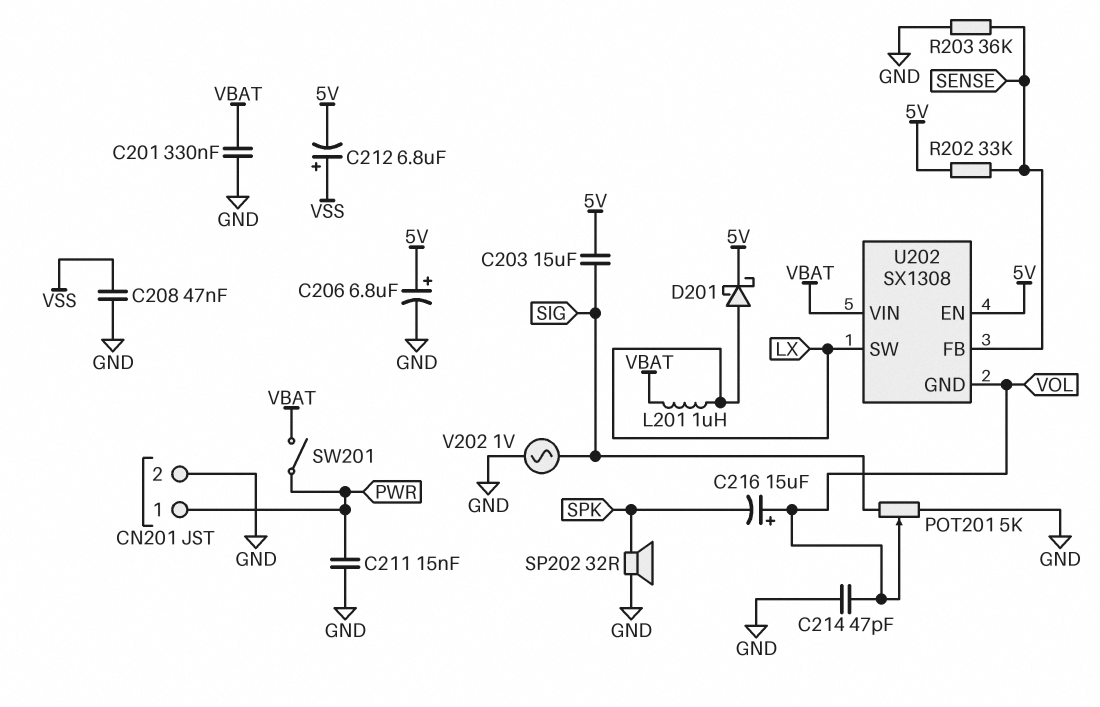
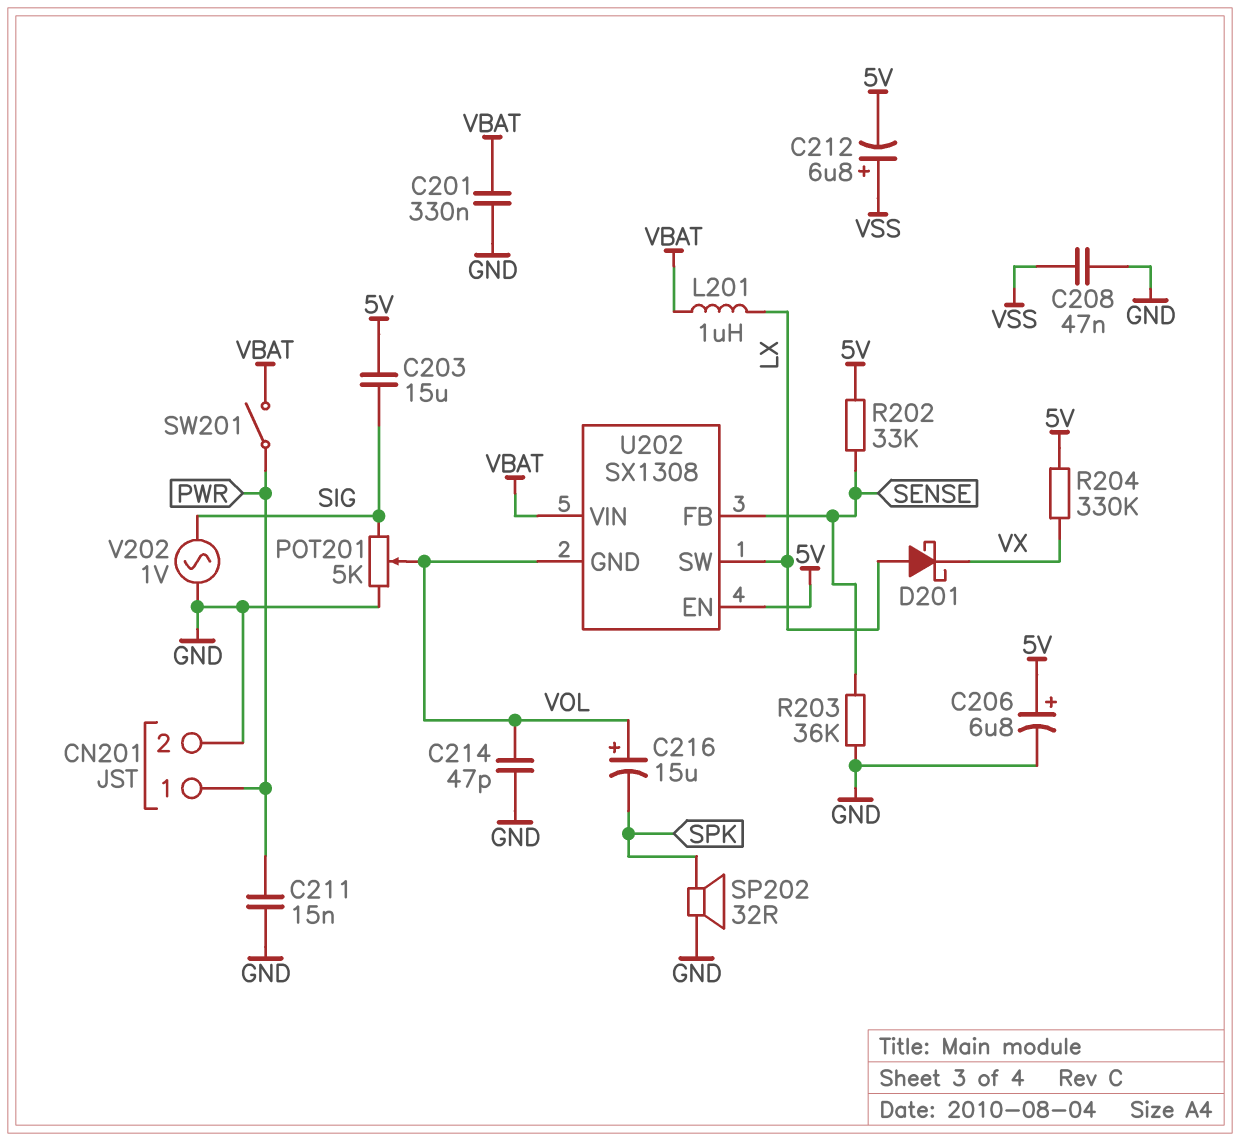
D201: schottky (A LX, K 5V) -> schottky (A LX, K VX)
R204: none -> 330k (5V, VX)

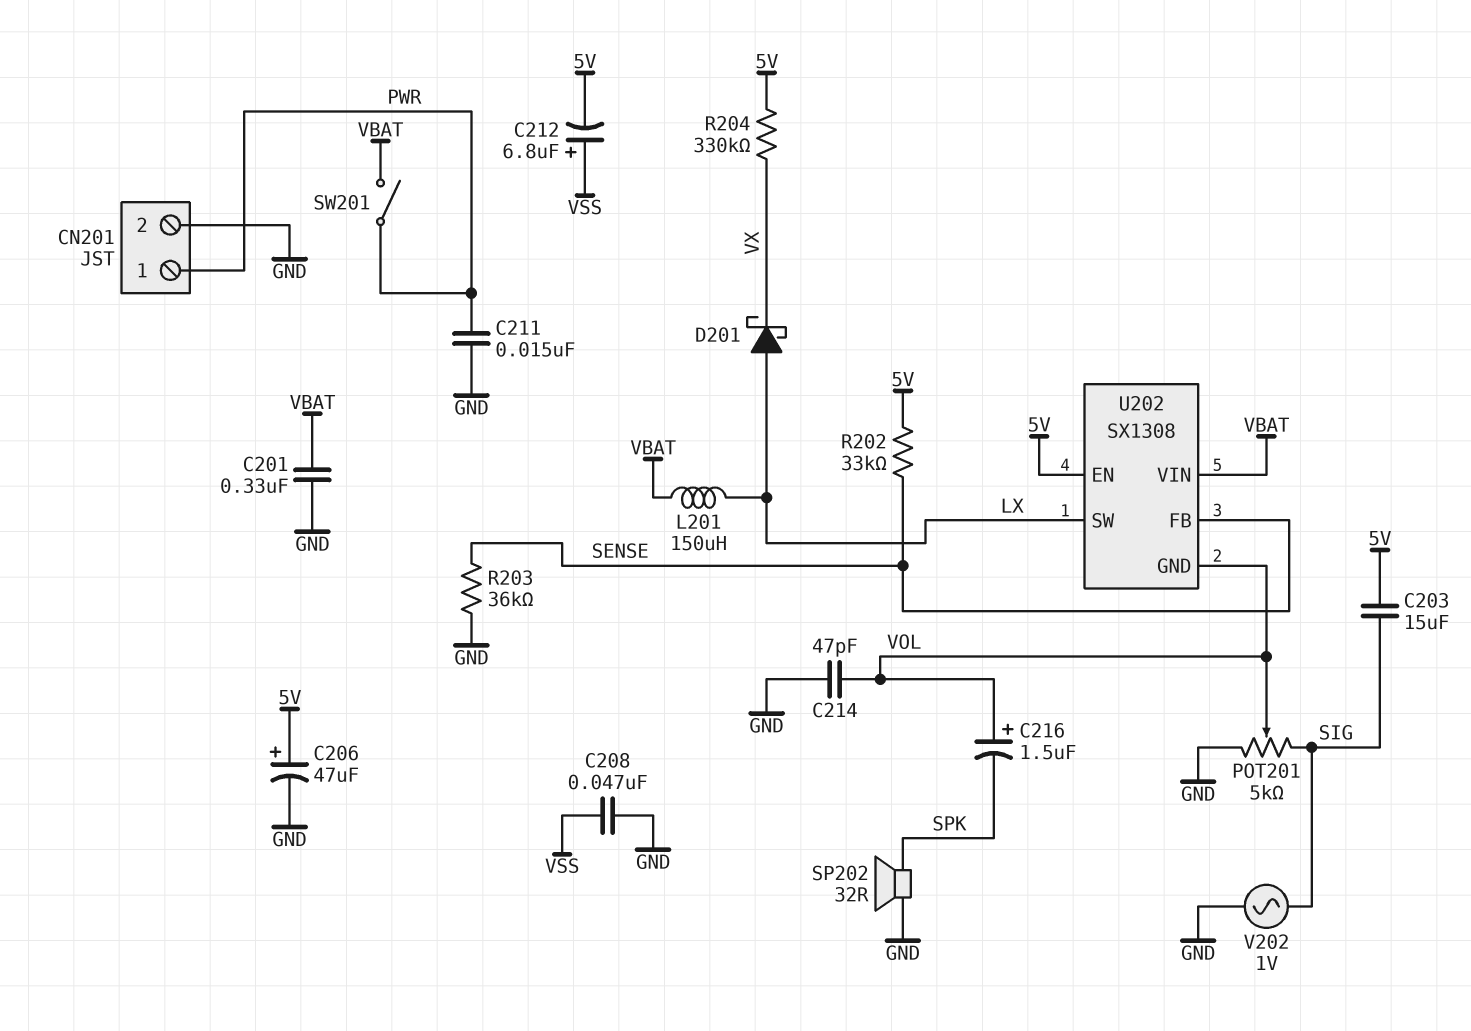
C206: 6.8uF (plus 5V, minus GND) -> 47uF (plus 5V, minus GND)
C216: 15uF (plus VOL, minus SPK) -> 1.5uF (plus VOL, minus SPK)
L201: 1uH (LX, VBAT) -> 150uH (LX, VBAT)

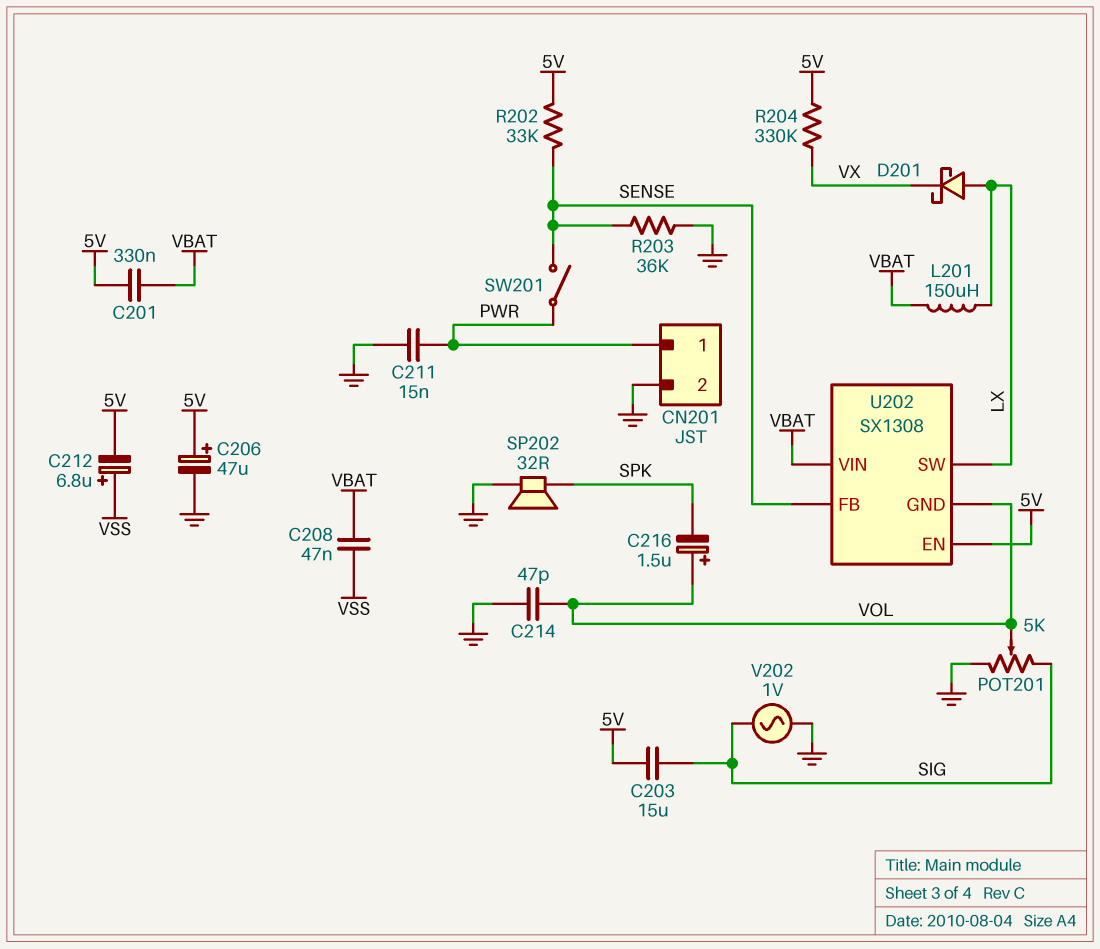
C201: 330nF (GND, VBAT) -> 330nF (5V, VBAT)
C208: 47nF (GND, VSS) -> 47nF (VBAT, VSS)
SW201: switch (PWR, VBAT) -> switch (PWR, SENSE)

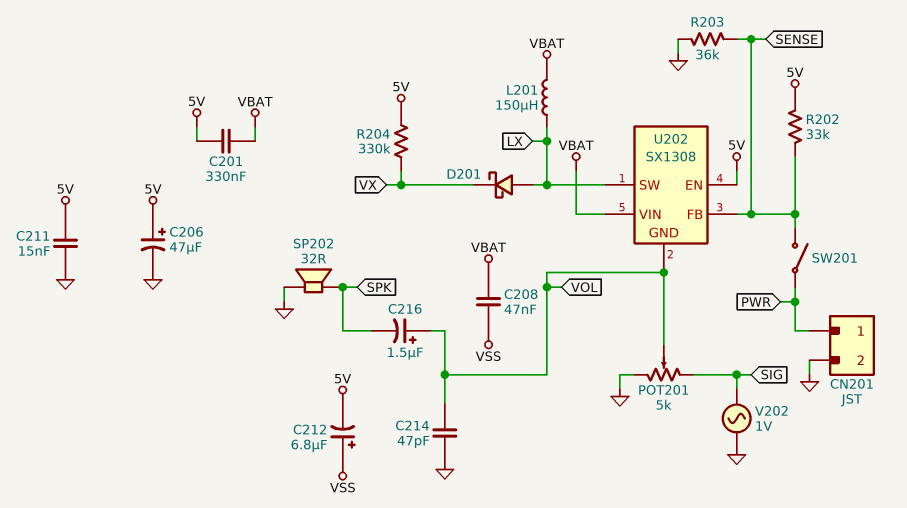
C203: 15uF (5V, SIG) -> none
C211: 15nF (GND, PWR) -> 15nF (5V, GND)

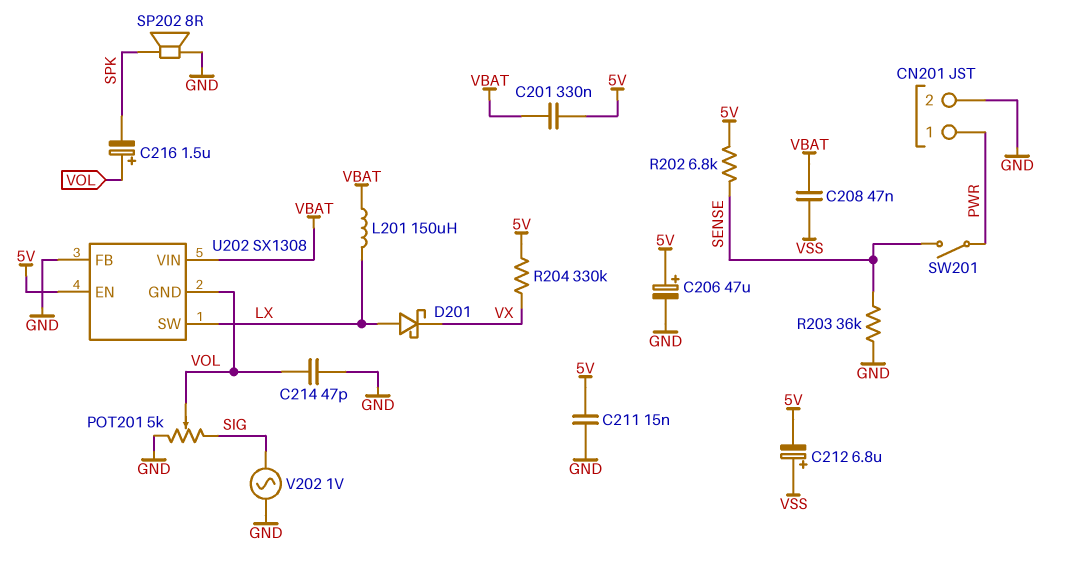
R202: 33k (5V, SENSE) -> 6.8k (5V, SENSE)
SP202: speaker 32R (GND, SPK) -> speaker 8R (GND, SPK)
U202 pin FB: SENSE -> GND

